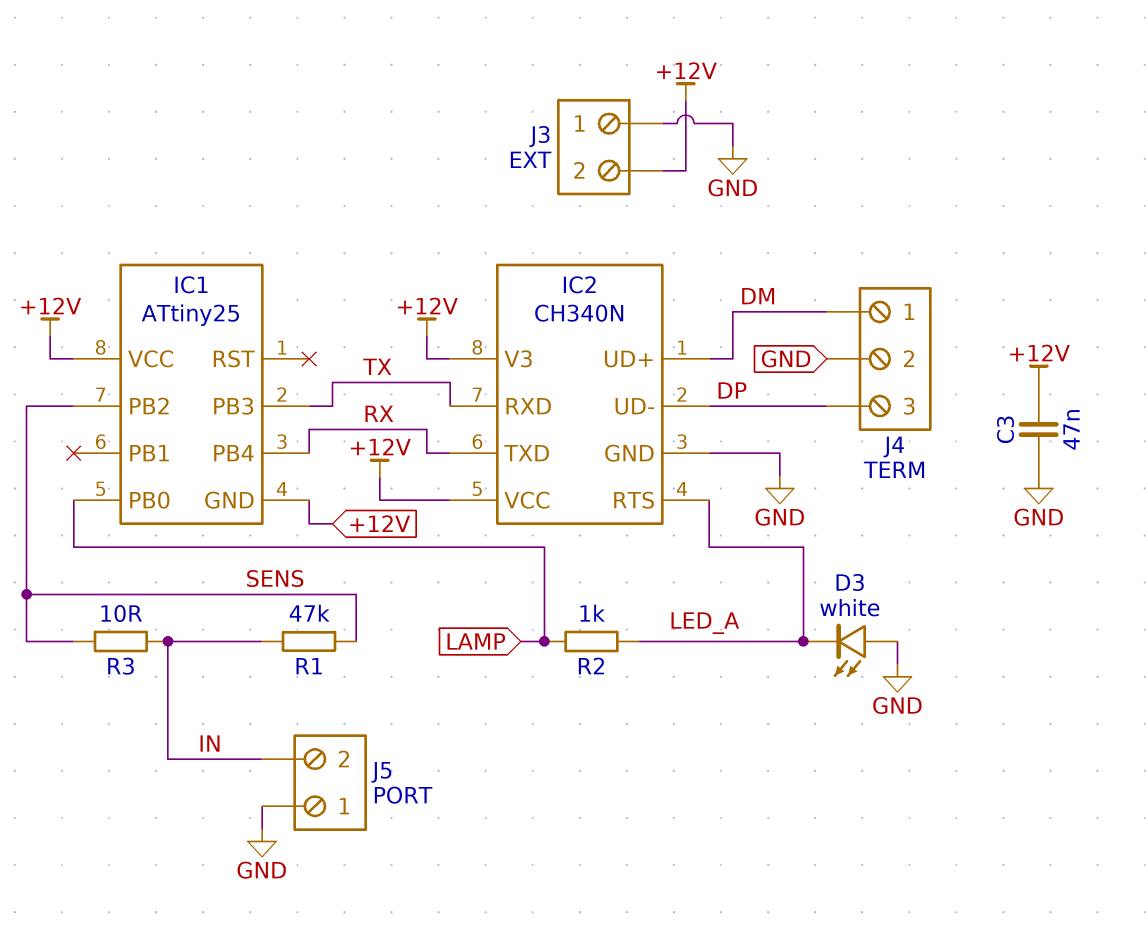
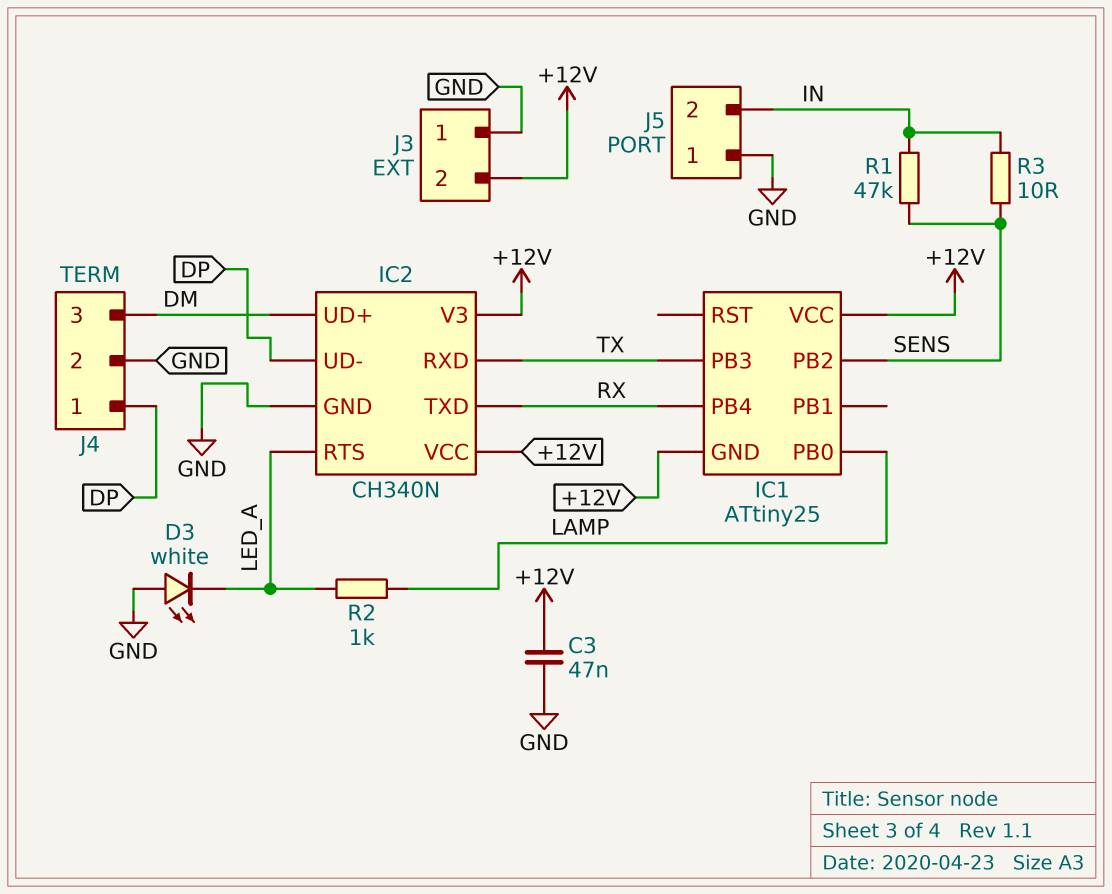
J4 pin 1: DM -> DP
J4 pin 3: DP -> DM

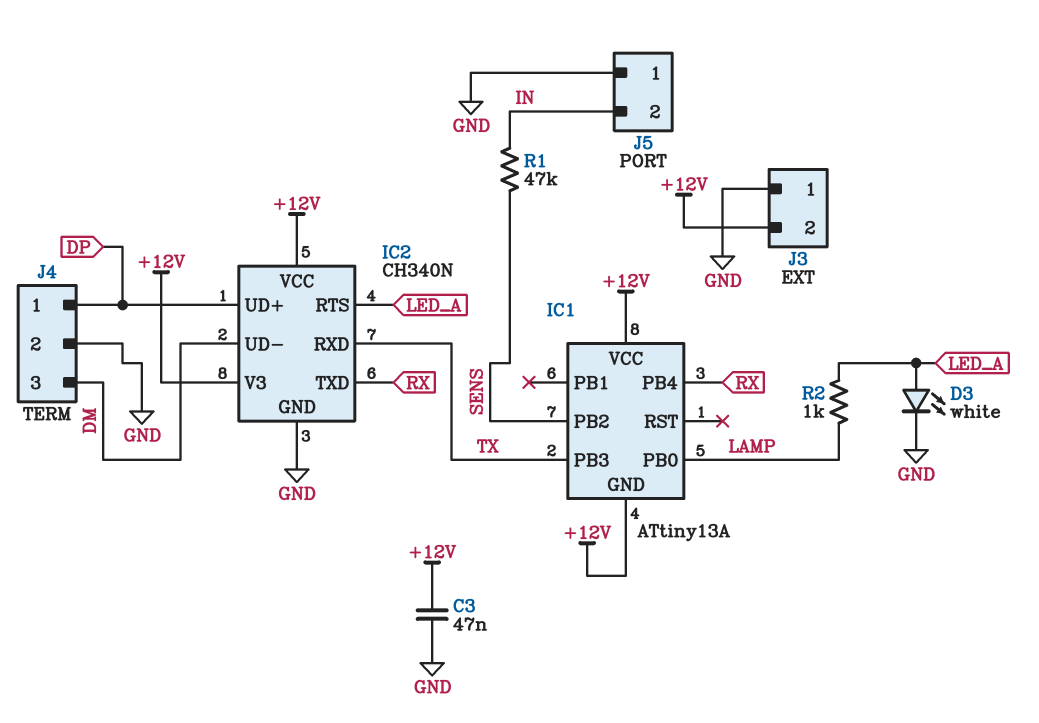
D3: LED white (A GND, K LED_A) -> LED white (A LED_A, K GND)
IC1: ATtiny25 -> ATtiny13A
IC2 pin UD+: DM -> DP
IC2 pin UD-: DP -> DM
R3: 10 (IN, SENS) -> none

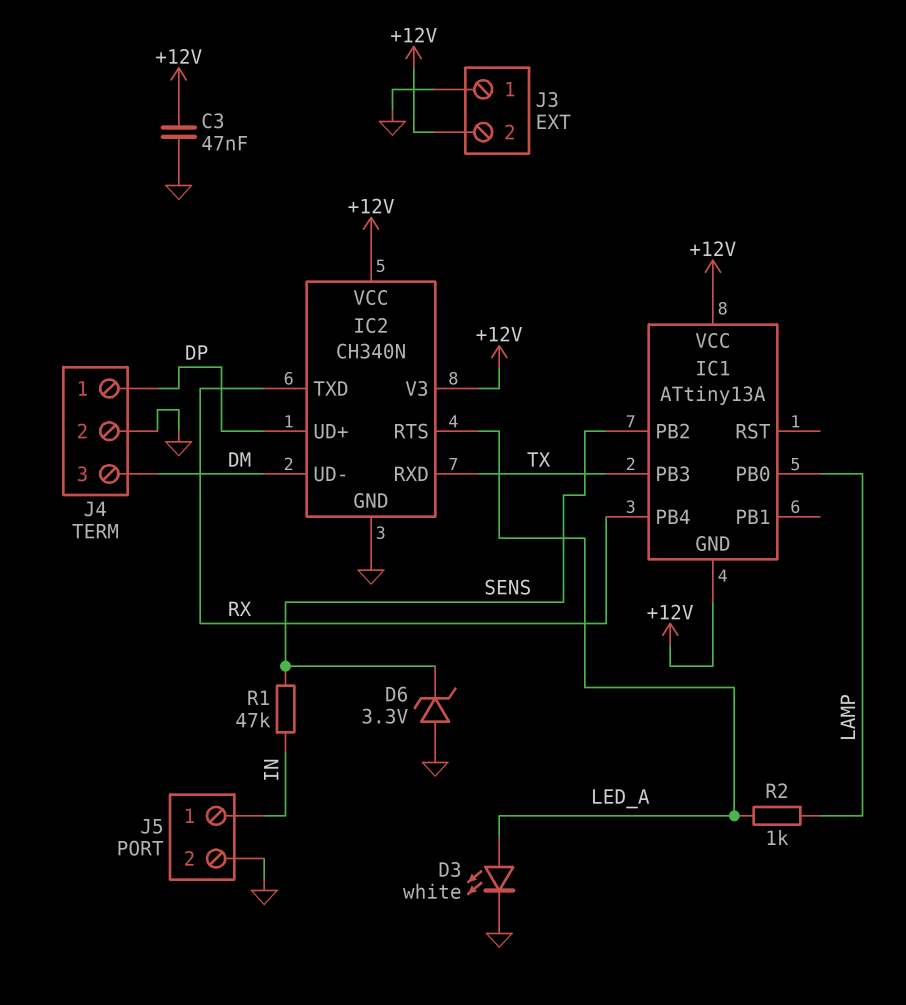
D6: none -> zener 3.3V (A GND, K SENS)
J5 pin 1: GND -> IN
J5 pin 2: IN -> GND

